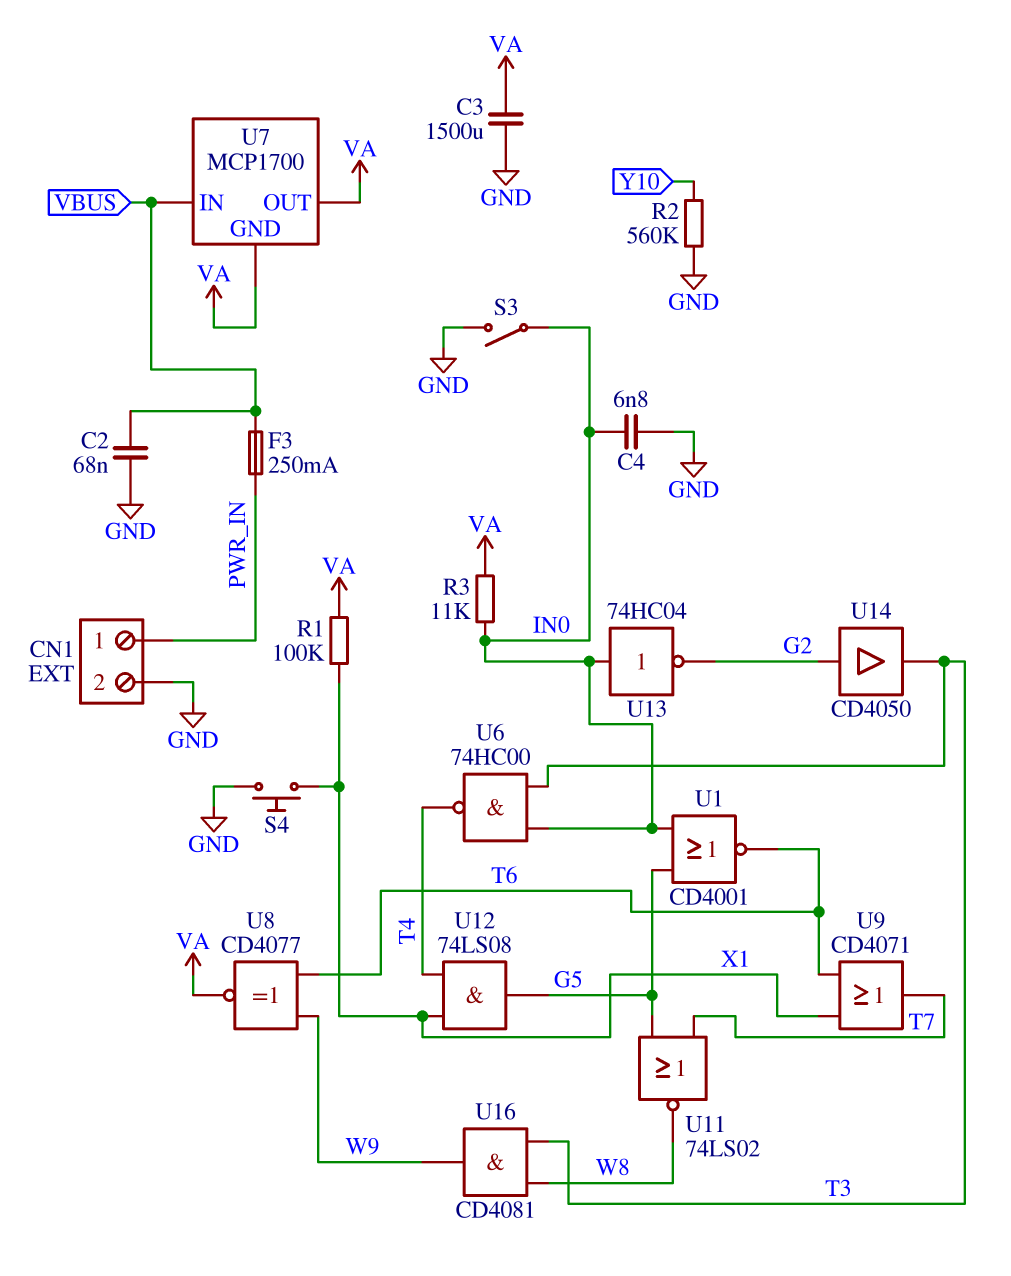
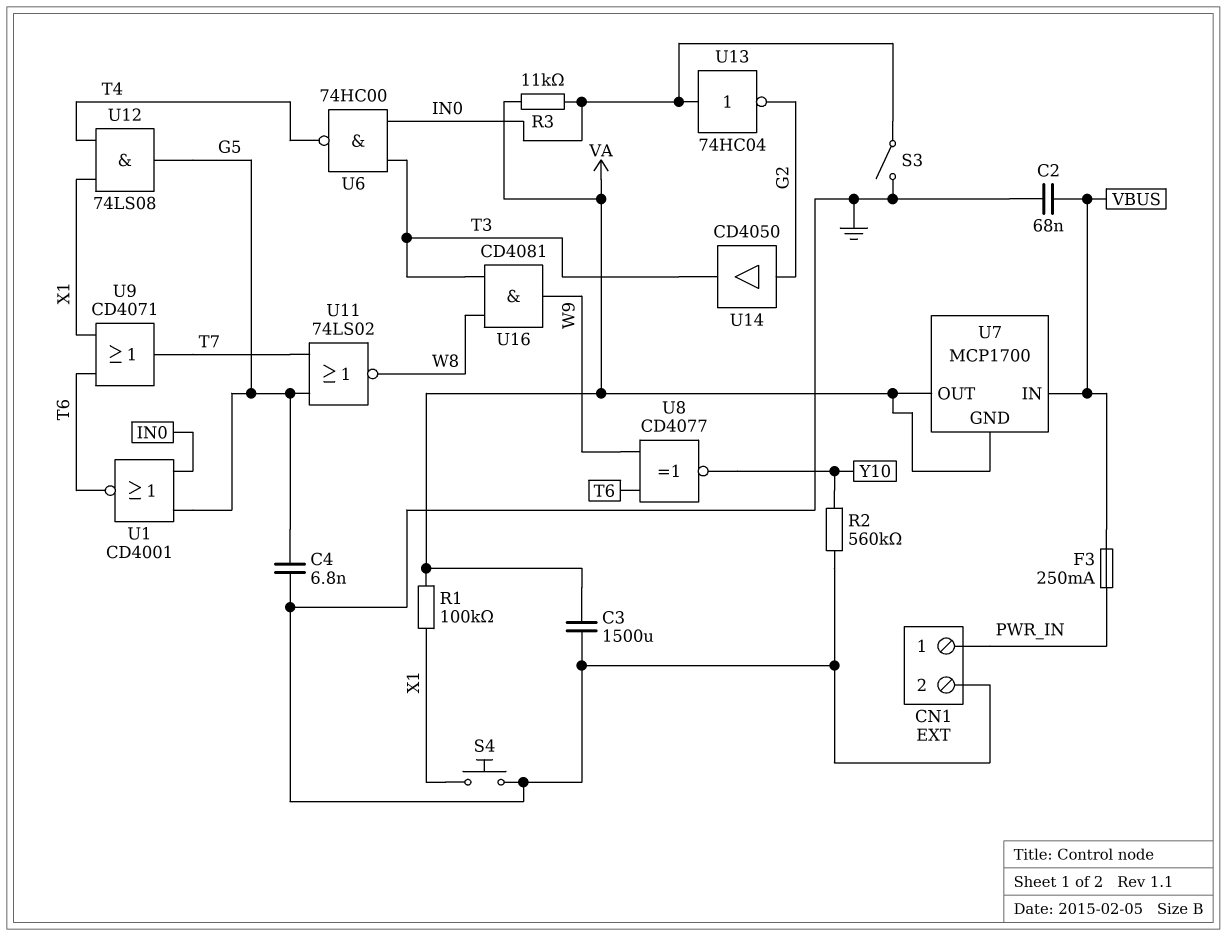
C4: 6.8nF (GND, IN0) -> 6.8nF (G5, GND)
U8: XNOR CD4077 (in T6, in W9, out VA) -> XNOR CD4077 (in T6, in W9, out Y10)

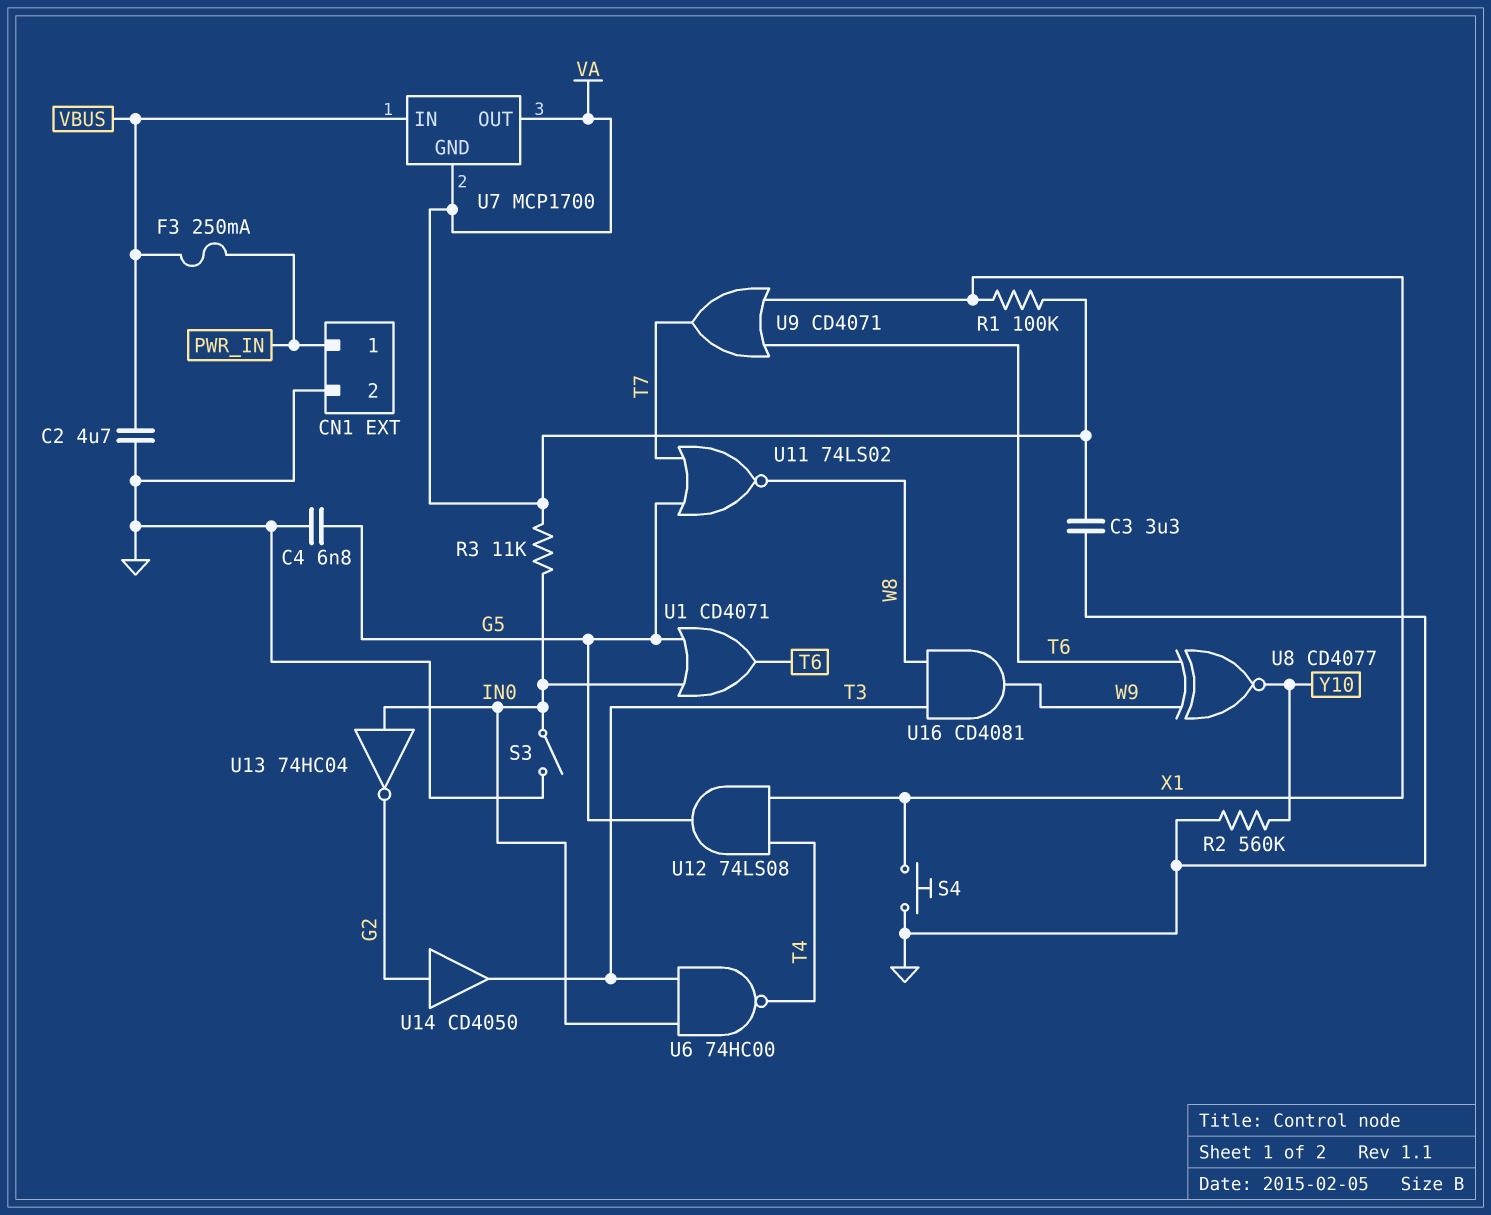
C2: 68nF (GND, VBUS) -> 4.7uF (GND, VBUS)
C3: 1500uF (GND, VA) -> 3.3uF (GND, VA)
U1: NOR CD4001 (in G5, in IN0, out T6) -> OR CD4071 (in G5, in IN0, out T6)

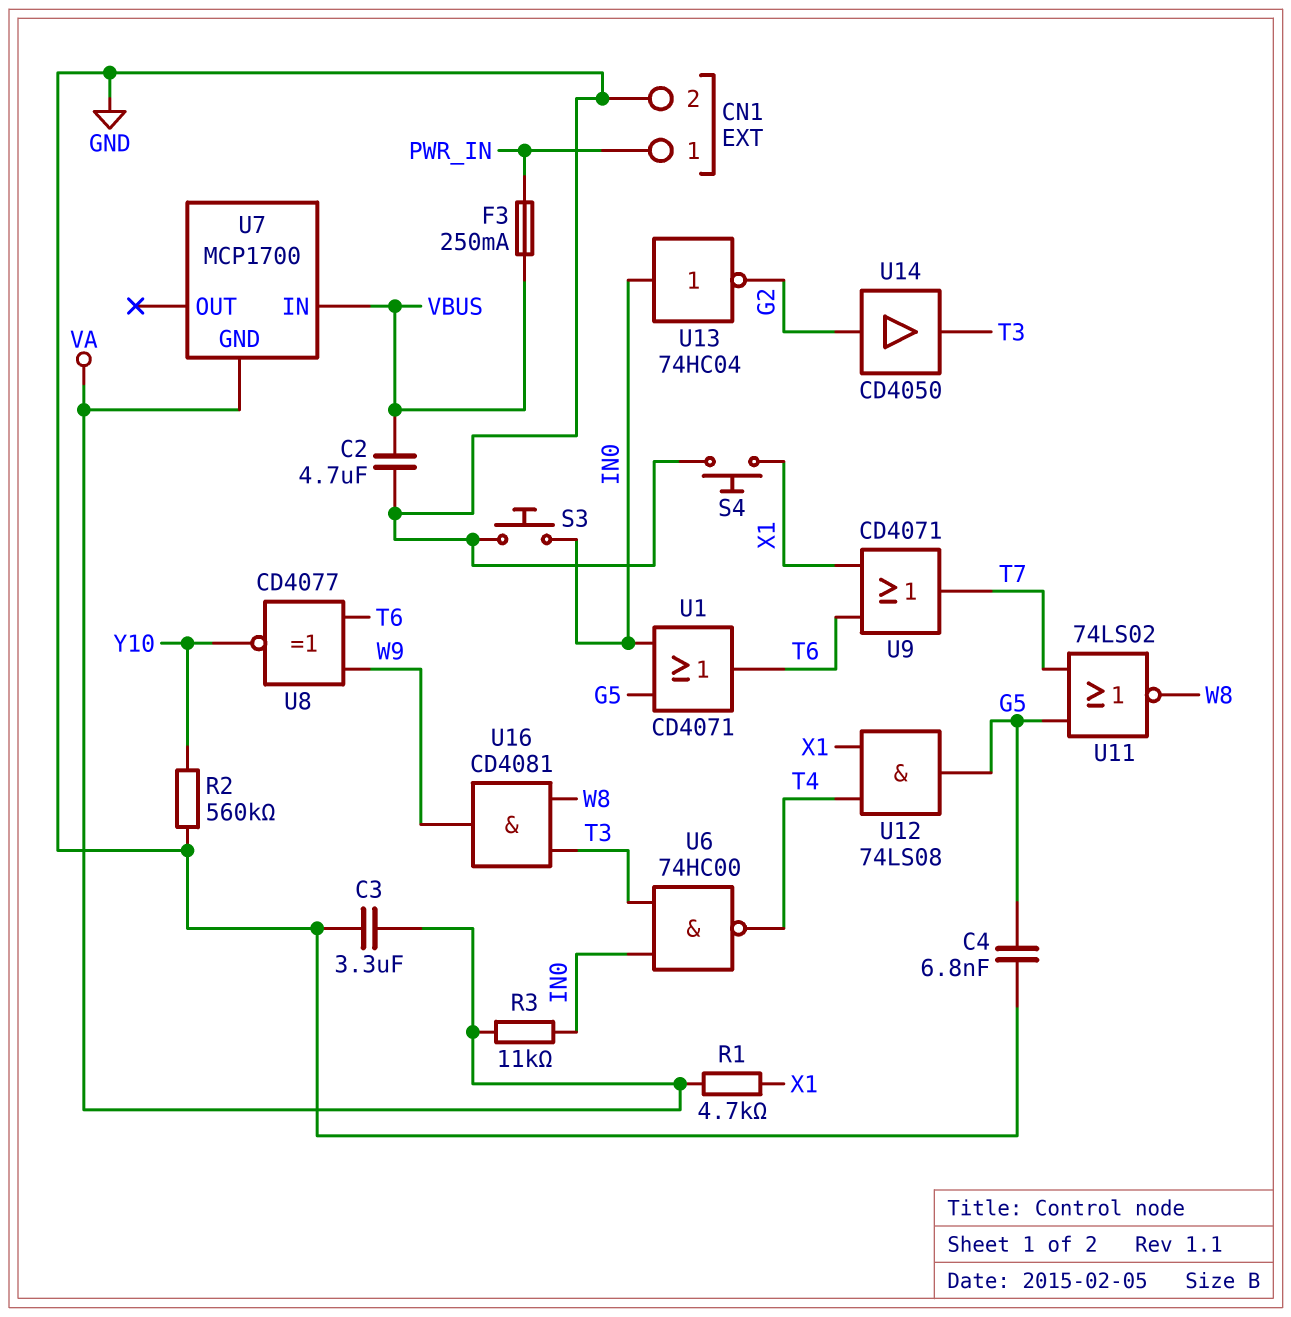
R1: 100k (VA, X1) -> 4.7k (VA, X1)
S3: switch (GND, IN0) -> button (GND, IN0)
U7 pin OUT: VA -> none

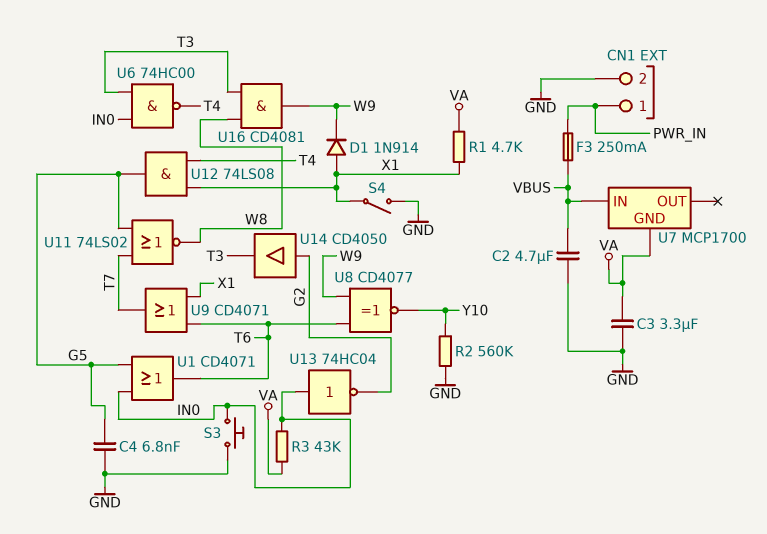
D1: none -> diode 1N914 (A X1, K W9)
R3: 11k (IN0, VA) -> 43k (IN0, VA)
S4: button (GND, X1) -> switch (GND, X1)

